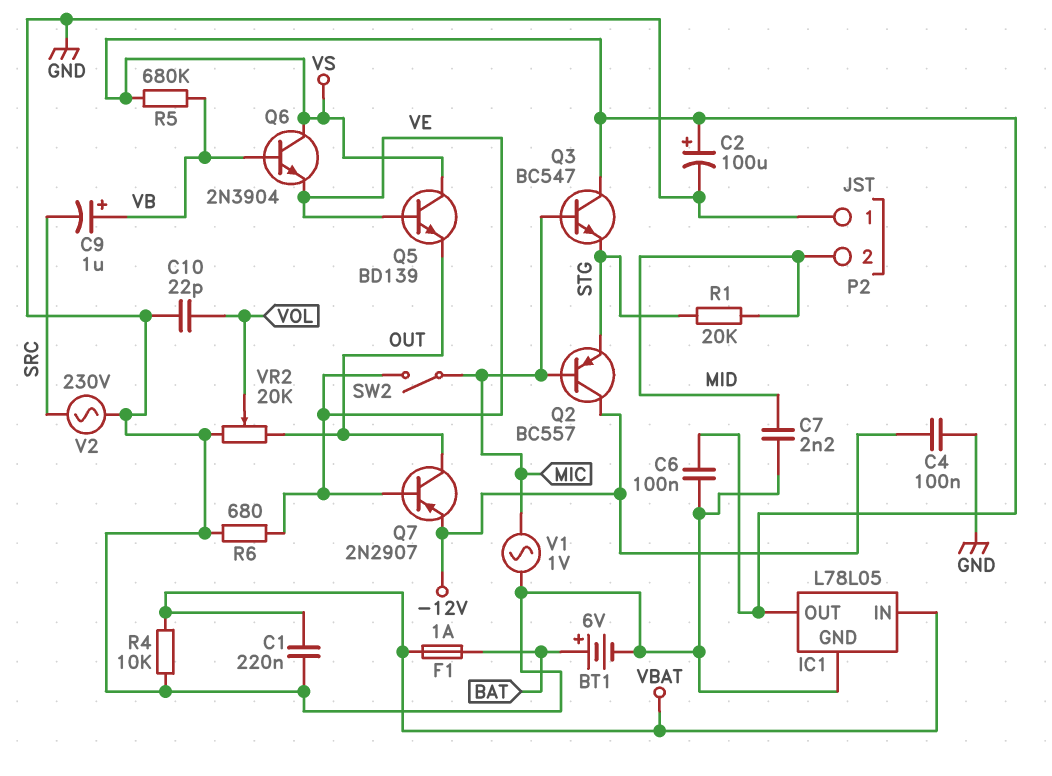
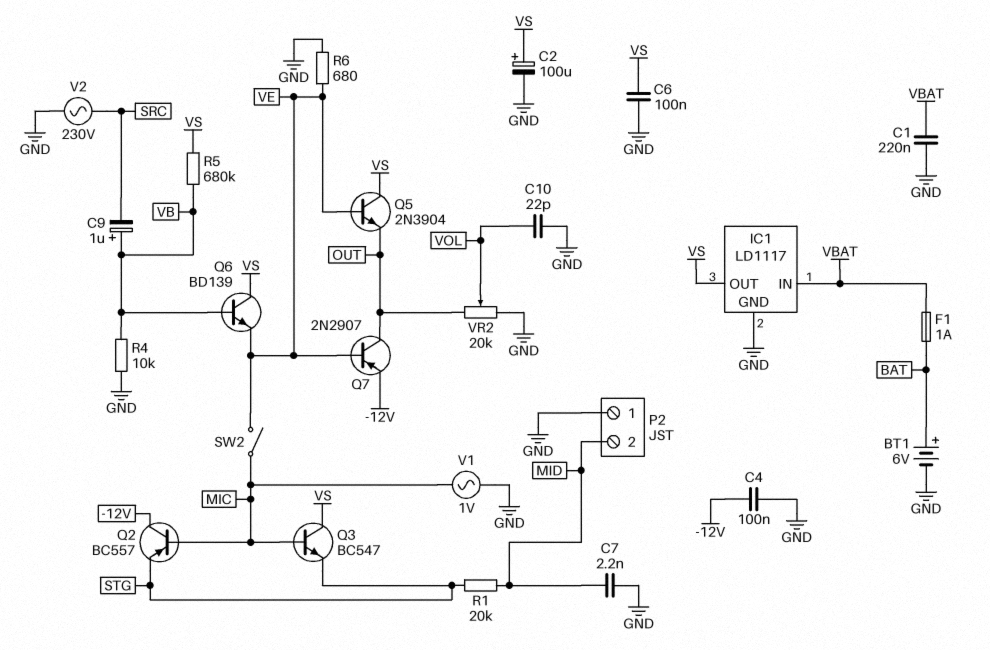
IC1: L78L05 -> LD1117
Q5: NPN BD139 (B VE, C VS, E OUT) -> NPN 2N3904 (B VE, C VS, E OUT)
Q6: NPN 2N3904 (B VB, C VS, E VE) -> NPN BD139 (B VB, C VS, E VE)
R4: 10k (GND, VBAT) -> 10k (GND, VB)

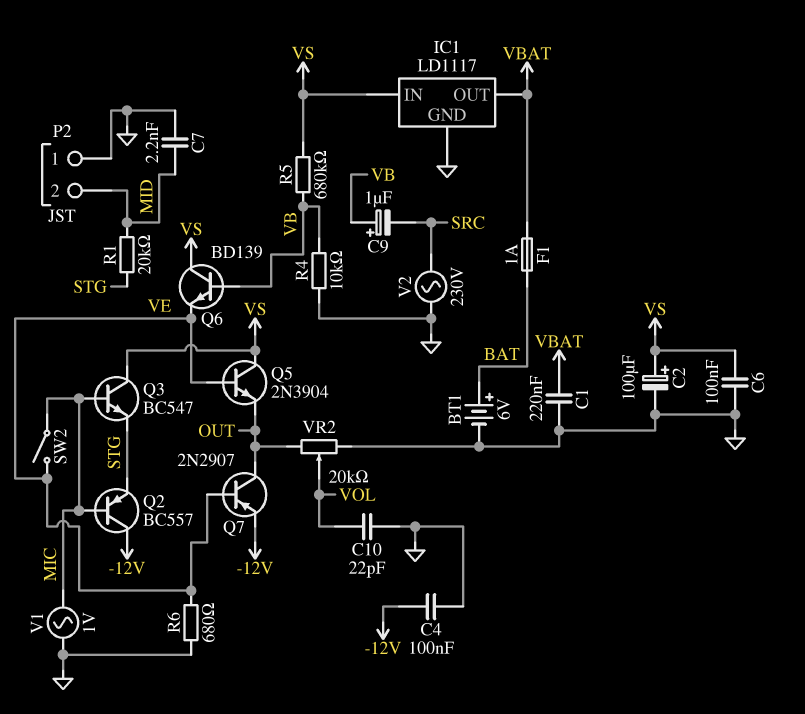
IC1 pin IN: VBAT -> VS
IC1 pin OUT: VS -> VBAT

